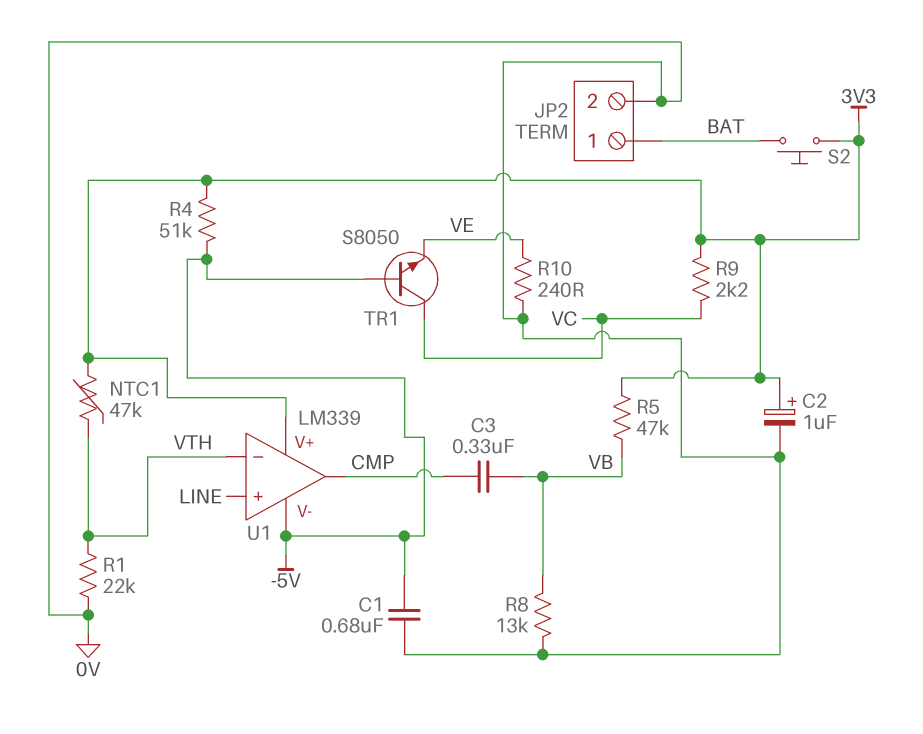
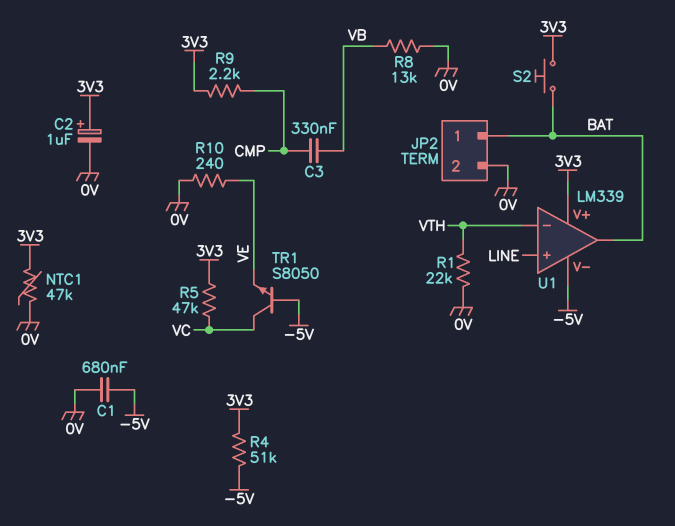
NTC1: 47k (3V3, VTH) -> 47k (0V, 3V3)
R5: 47k (3V3, VB) -> 47k (3V3, VC)
R9: 2.2k (3V3, VC) -> 2.2k (3V3, CMP)
U1 pin out: CMP -> BAT

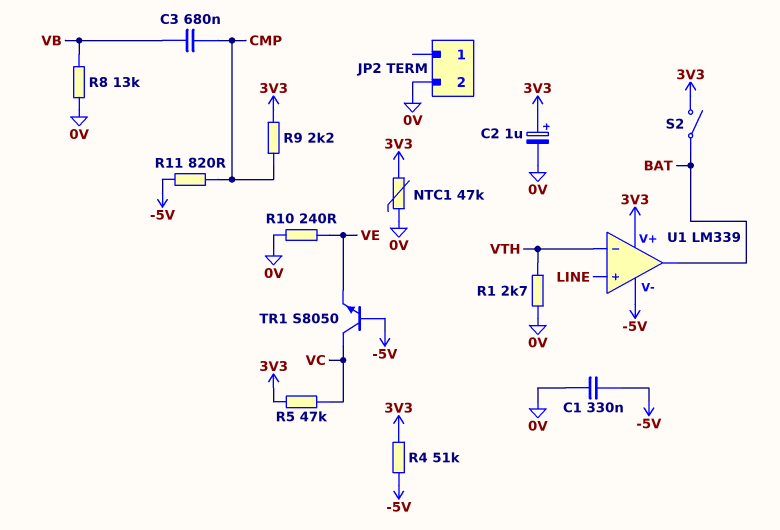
C1: 680nF (-5V, 0V) -> 330nF (-5V, 0V)
C3: 330nF (CMP, VB) -> 680nF (CMP, VB)
JP2 pin 1: BAT -> none
R1: 22k (0V, VTH) -> 2.7k (0V, VTH)
R11: none -> 820 (-5V, CMP)
S2: button (3V3, BAT) -> switch (3V3, BAT)

